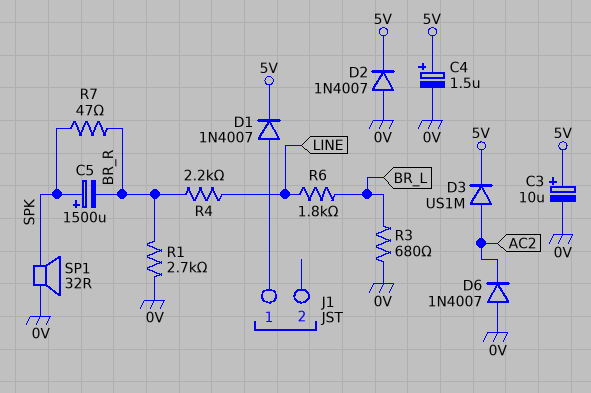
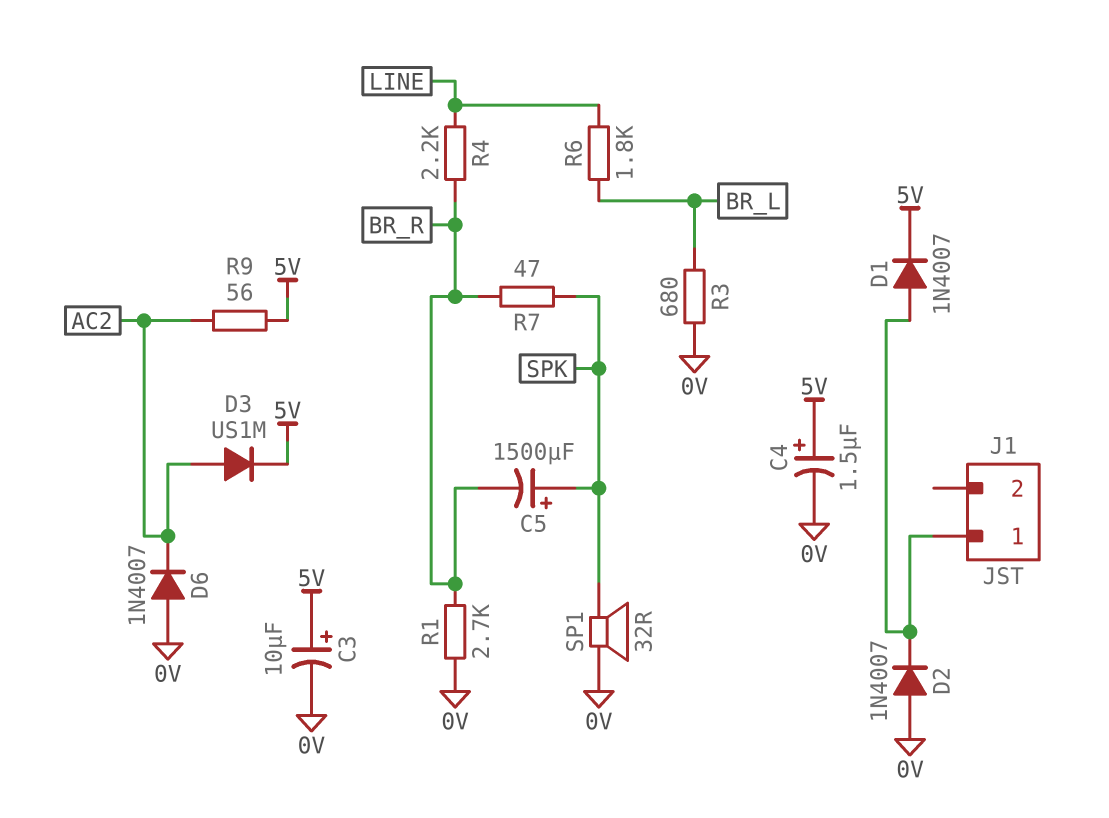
D2: diode 1N4007 (A 0V, K 5V) -> diode 1N4007 (A 0V, K J1/1)
R9: none -> 56 (5V, AC2)

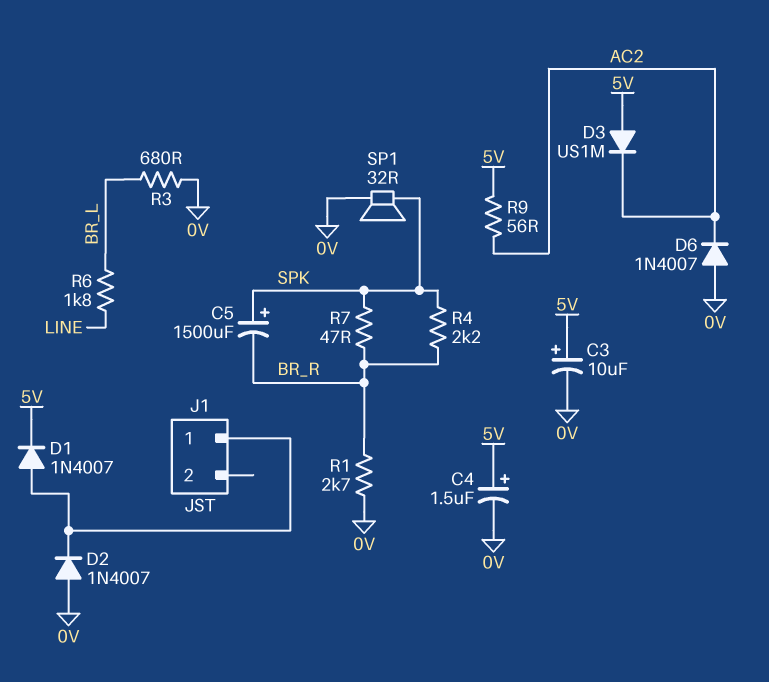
D3: diode US1M (A AC2, K 5V) -> diode US1M (A 5V, K AC2)
R4: 2.2k (BR_R, LINE) -> 2.2k (BR_R, SPK)

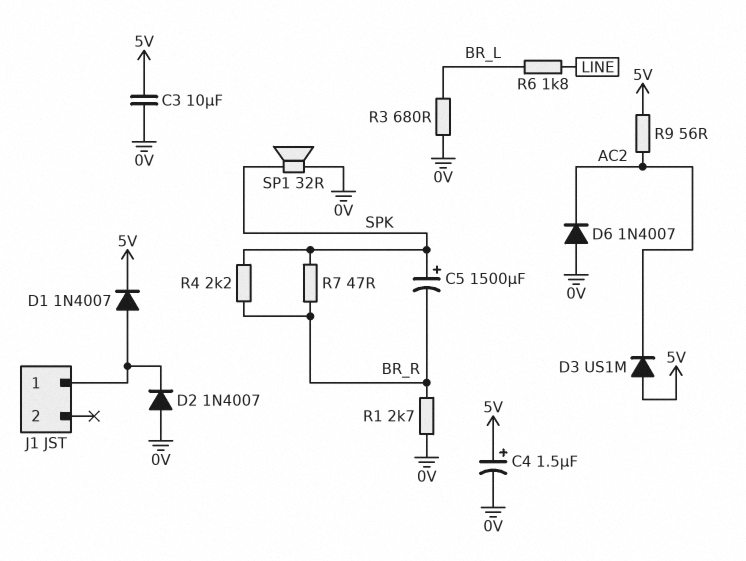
C3: 10uF (plus 5V, minus 0V) -> 10uF (0V, 5V)

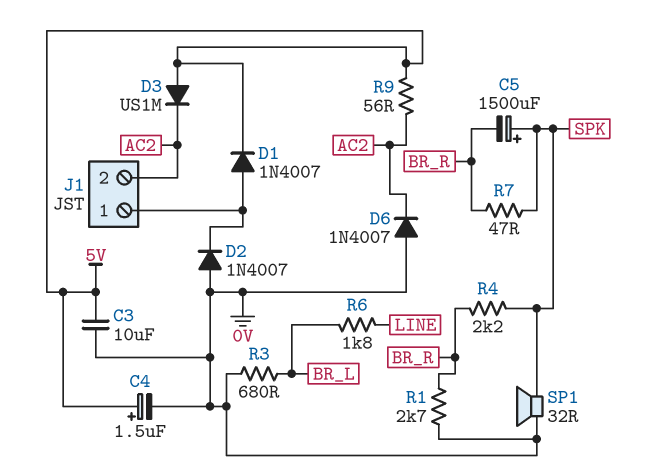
J1 pin 2: none -> AC2

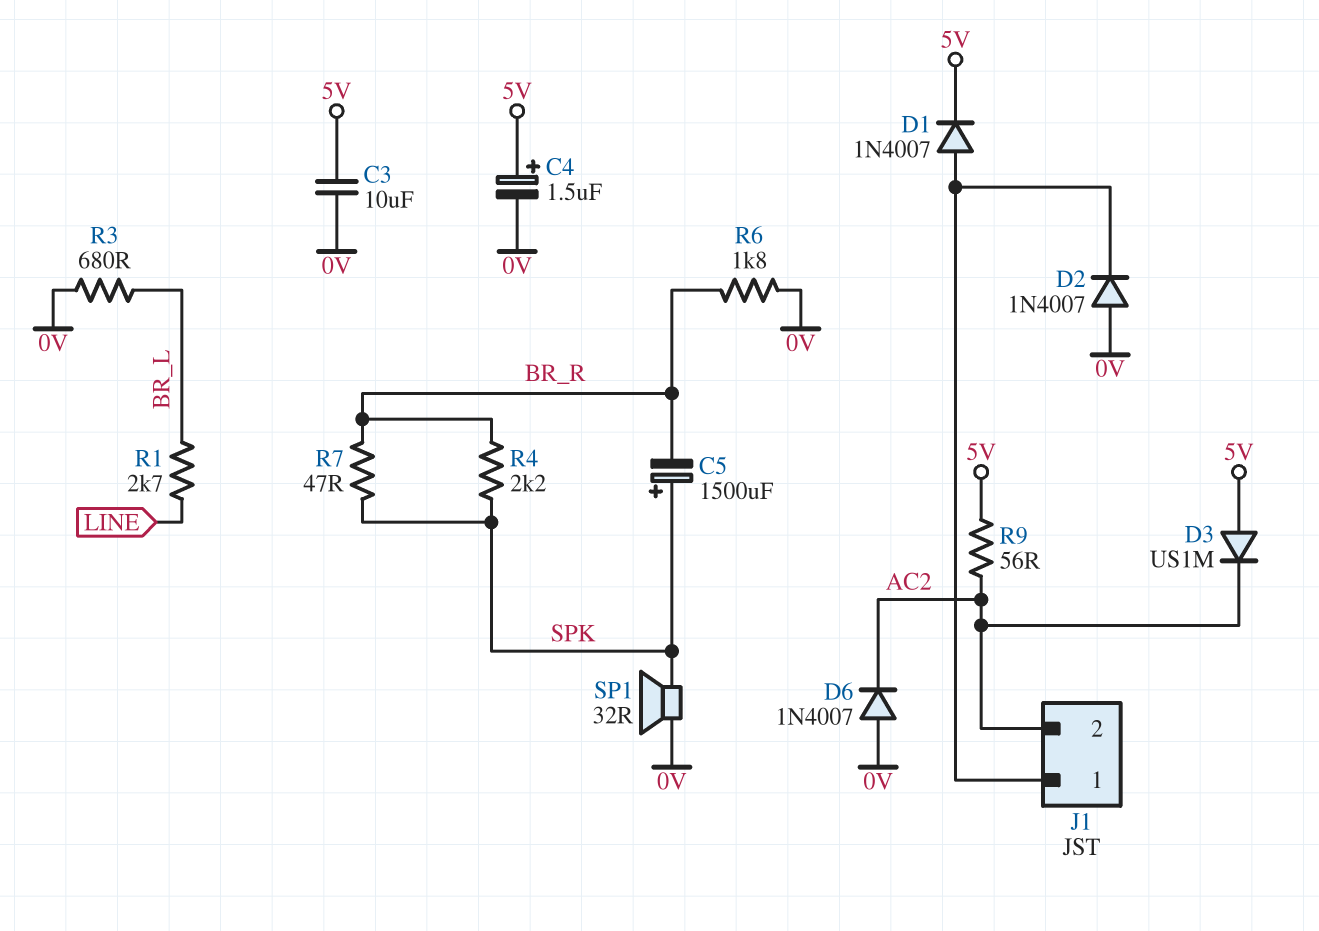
R1: 2.7k (0V, BR_R) -> 2.7k (BR_L, LINE)
R6: 1.8k (BR_L, LINE) -> 1.8k (0V, BR_R)

